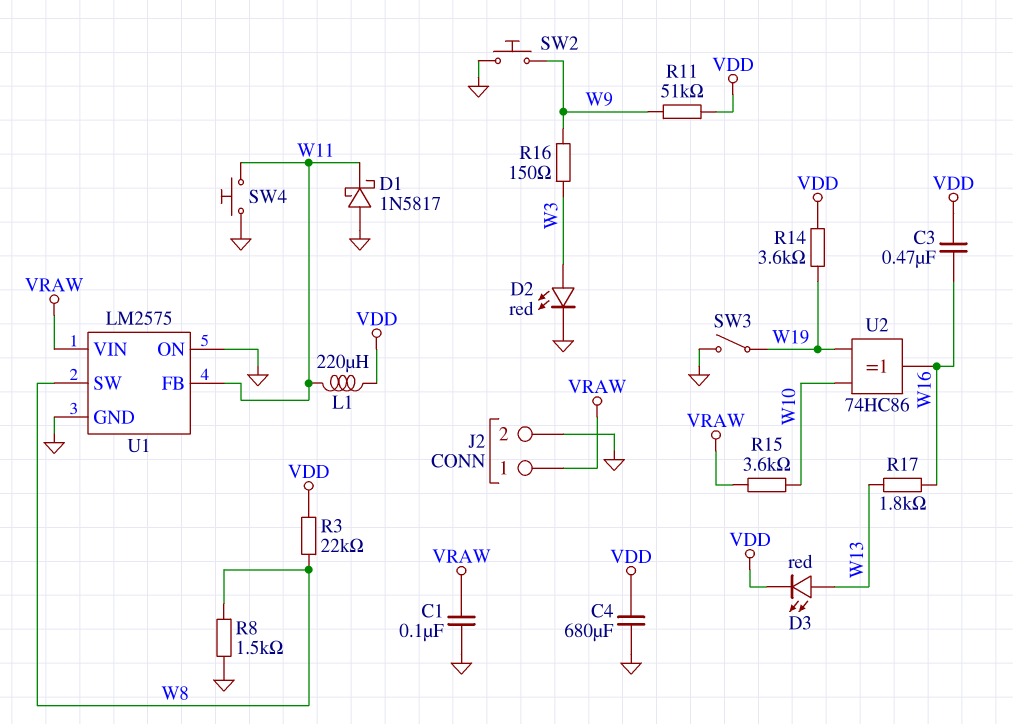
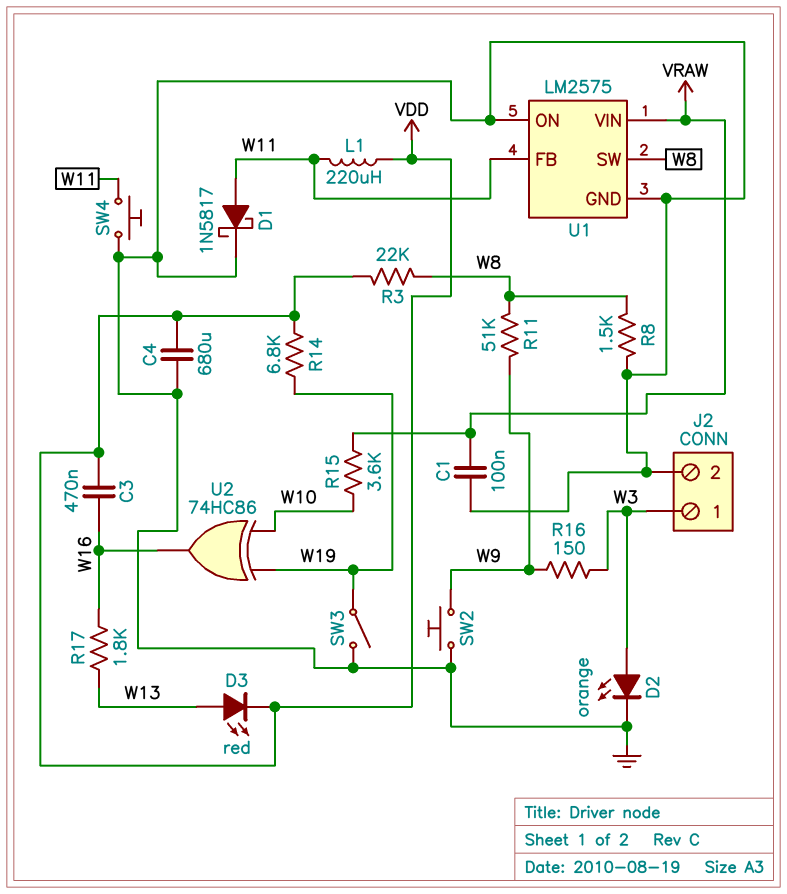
D1: schottky 1N5817 (A GND, K W11) -> schottky 1N5817 (A W11, K GND)
D2: LED red (A W3, K GND) -> LED orange (A W3, K GND)
J2 pin 1: VRAW -> W3
R11: 51k (VDD, W9) -> 51k (W8, W9)
R14: 3.6k (VDD, W19) -> 6.8k (VDD, W19)

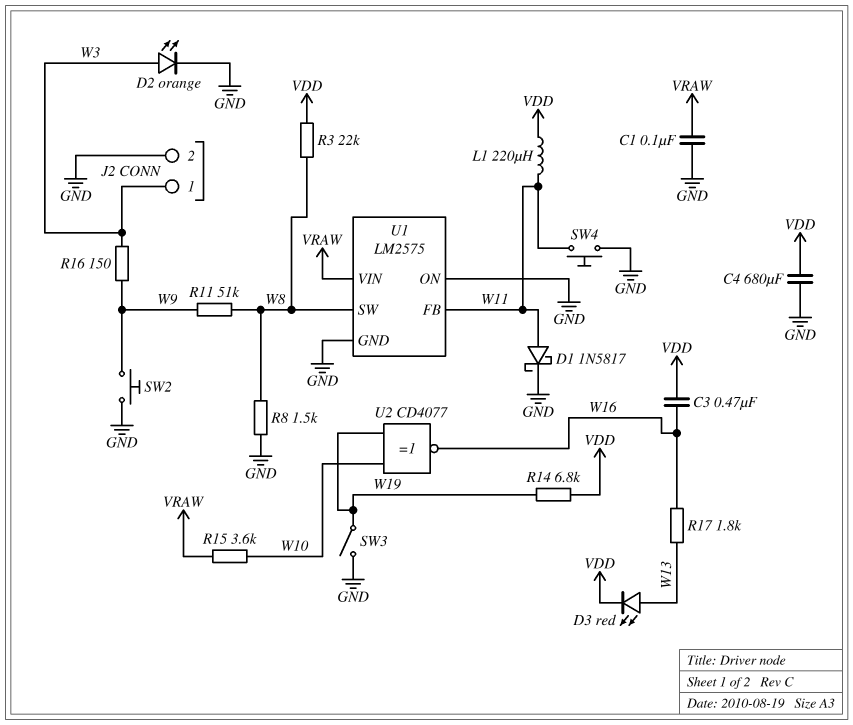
U2: XOR 74HC86 (in W10, in W19, out W16) -> XNOR CD4077 (in W10, in W19, out W16)

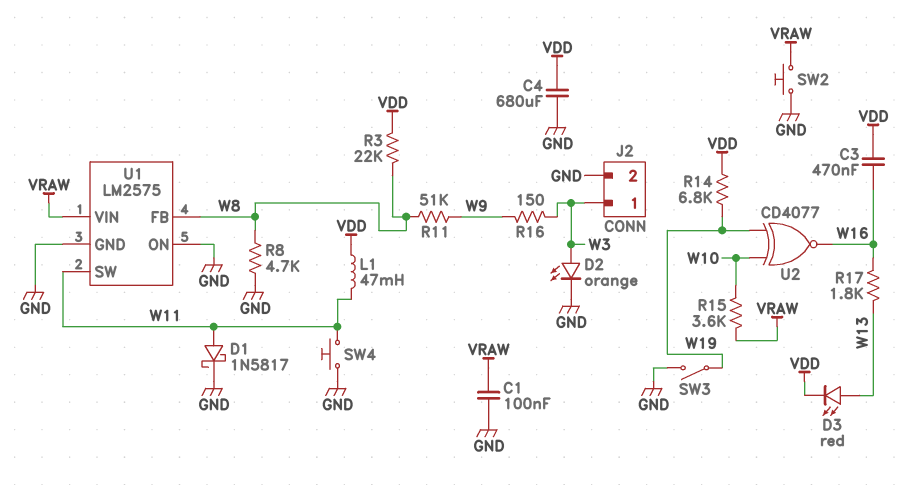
L1: 220uH (VDD, W11) -> 47mH (VDD, W11)
R8: 1.5k (GND, W8) -> 4.7k (GND, W8)
SW2: button (GND, W9) -> button (GND, VRAW)
U1 pin FB: W11 -> W8
U1 pin SW: W8 -> W11

